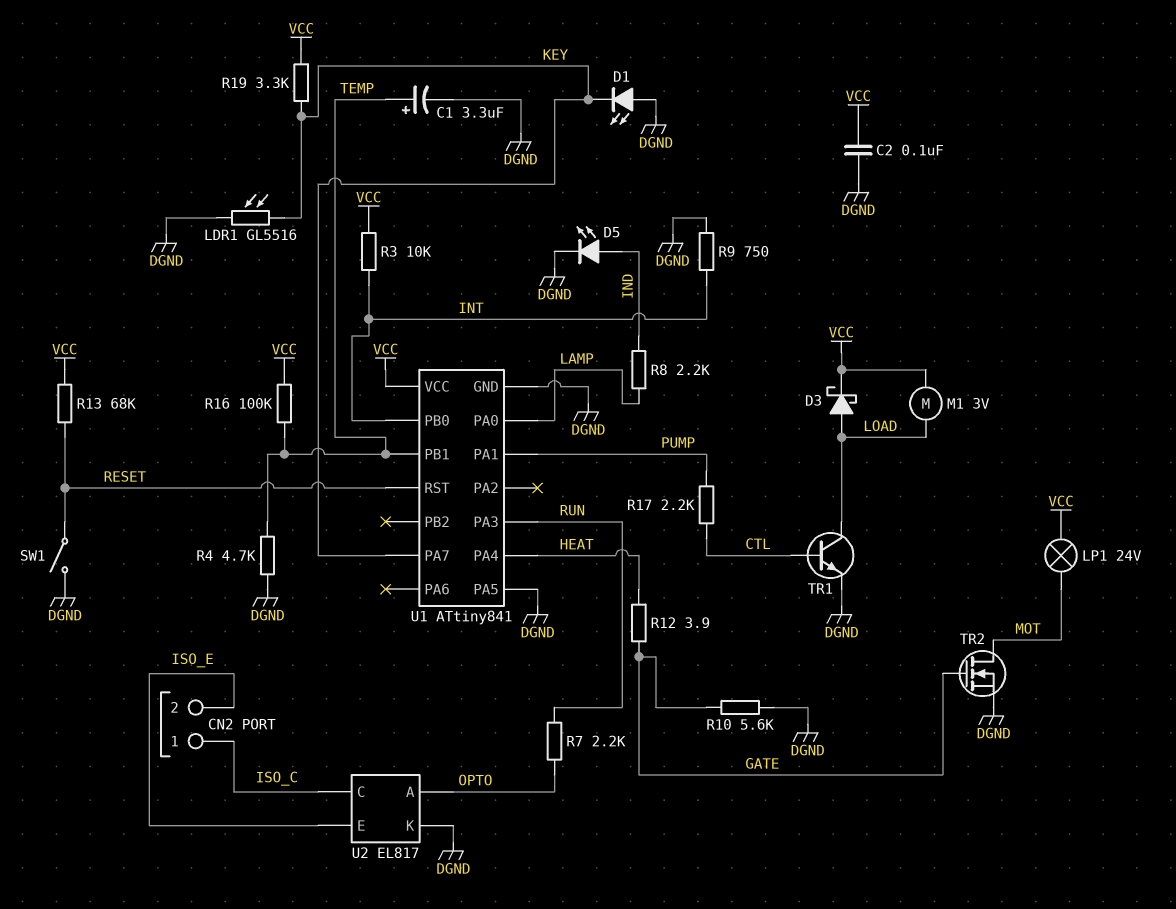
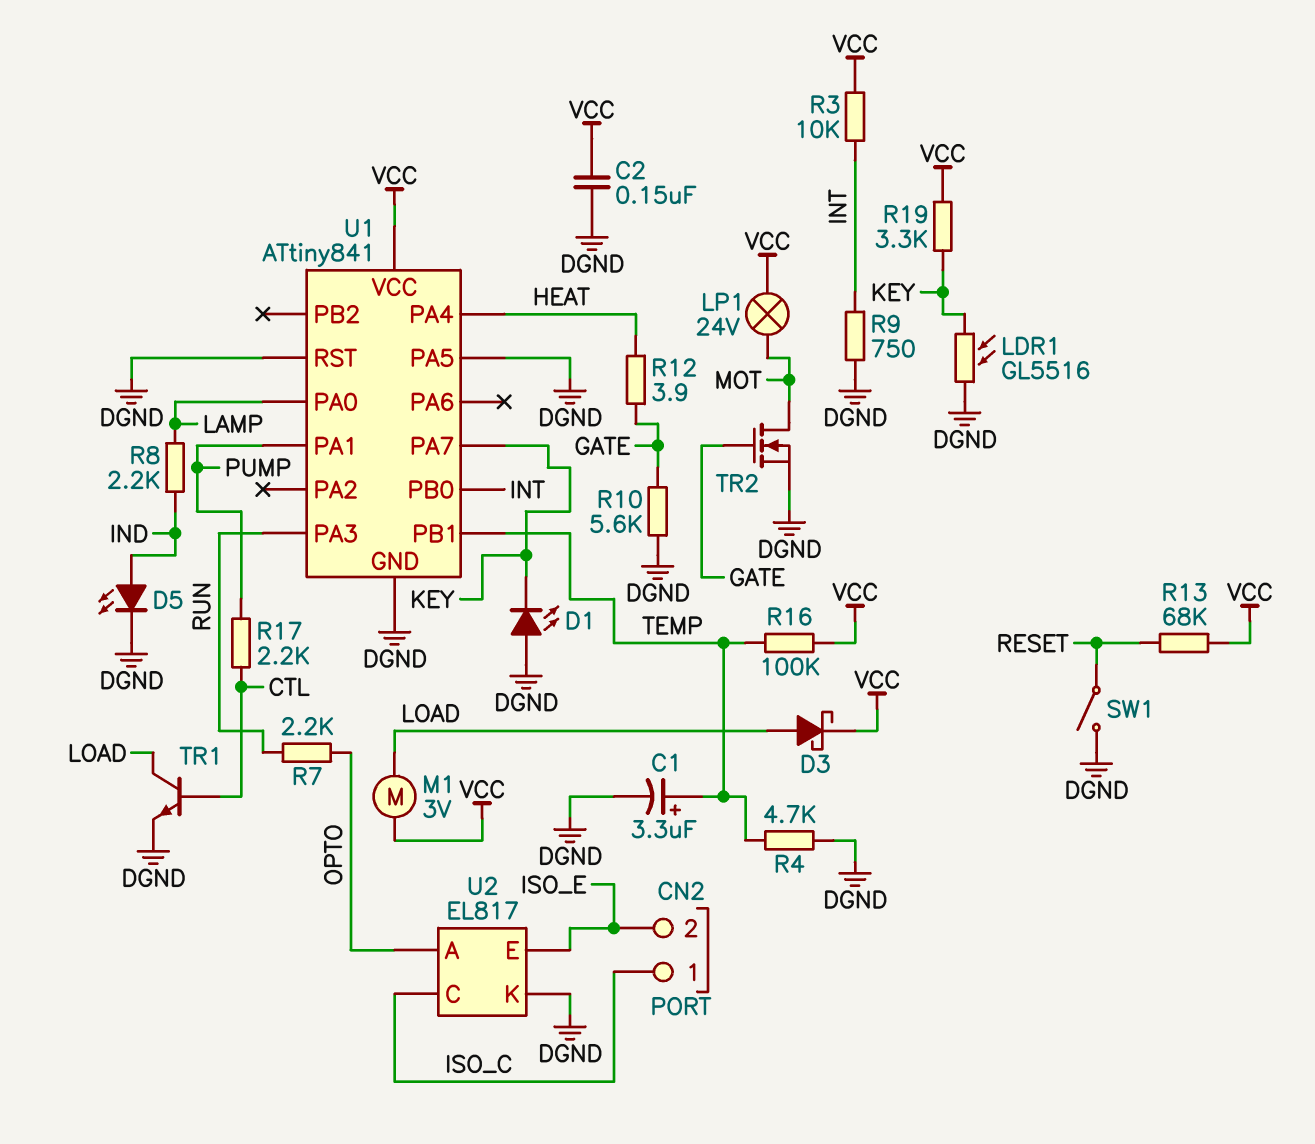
C2: 100nF (DGND, VCC) -> 150nF (DGND, VCC)
U1 pin RST: RESET -> DGND

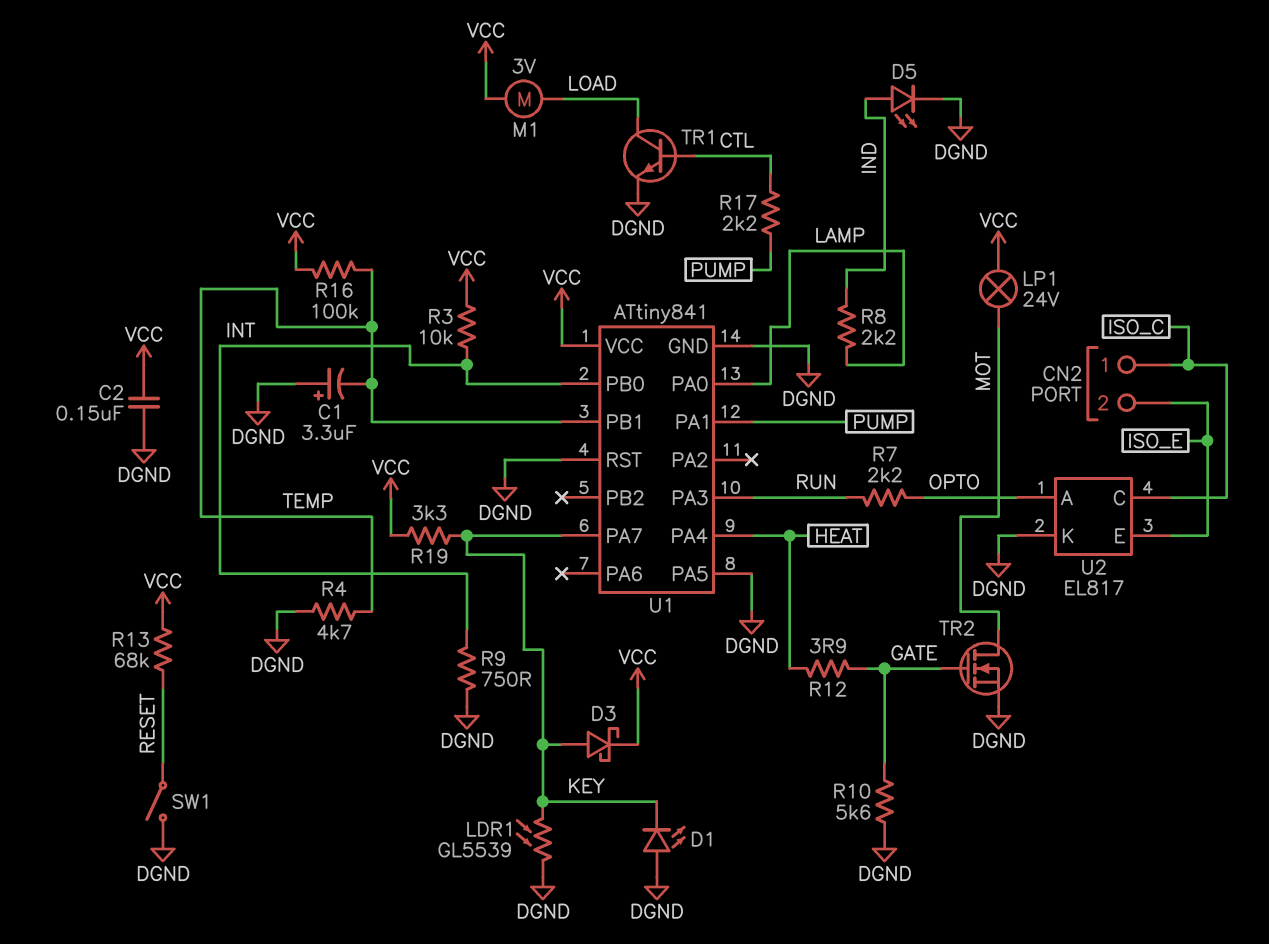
C1: 3.3uF (plus TEMP, minus DGND) -> 3.3uF (plus DGND, minus TEMP)
D3: schottky (A LOAD, K VCC) -> schottky (A KEY, K VCC)
LDR1: GL5516 (DGND, KEY) -> GL5539 (DGND, KEY)

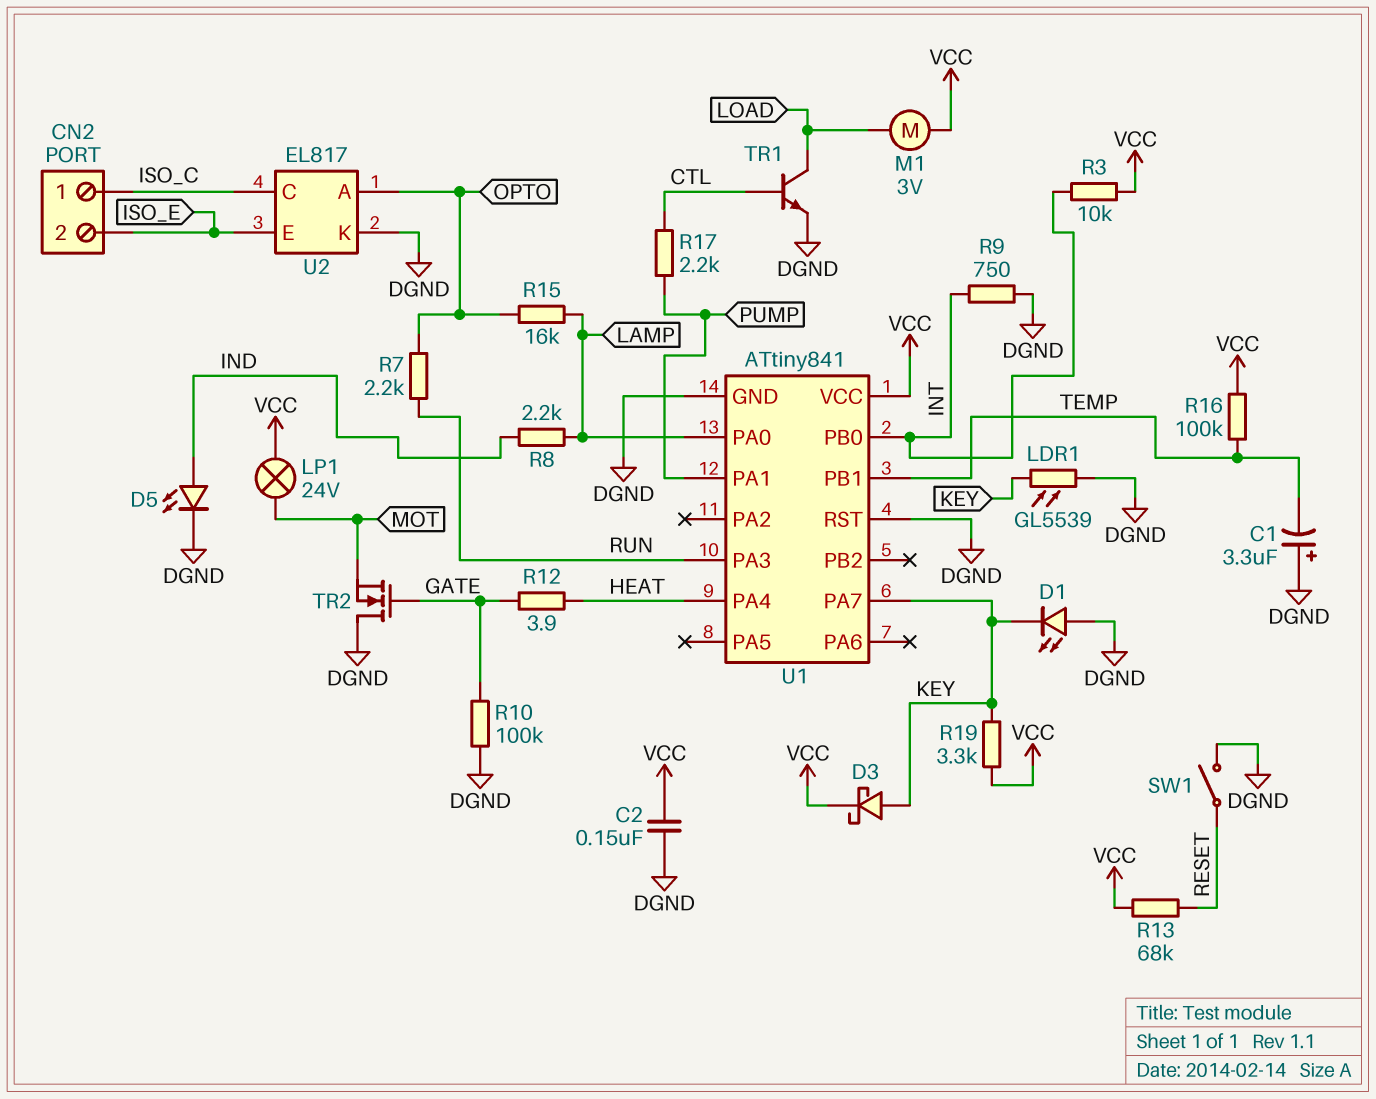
R4: 4.7k (DGND, TEMP) -> none
R10: 5.6k (DGND, GATE) -> 100k (DGND, GATE)
R15: none -> 16k (LAMP, OPTO)
TR2: NMOS (G GATE, D MOT, S DGND) -> NMOS (G GATE, D DGND, S MOT)
U1 pin PA5: DGND -> none

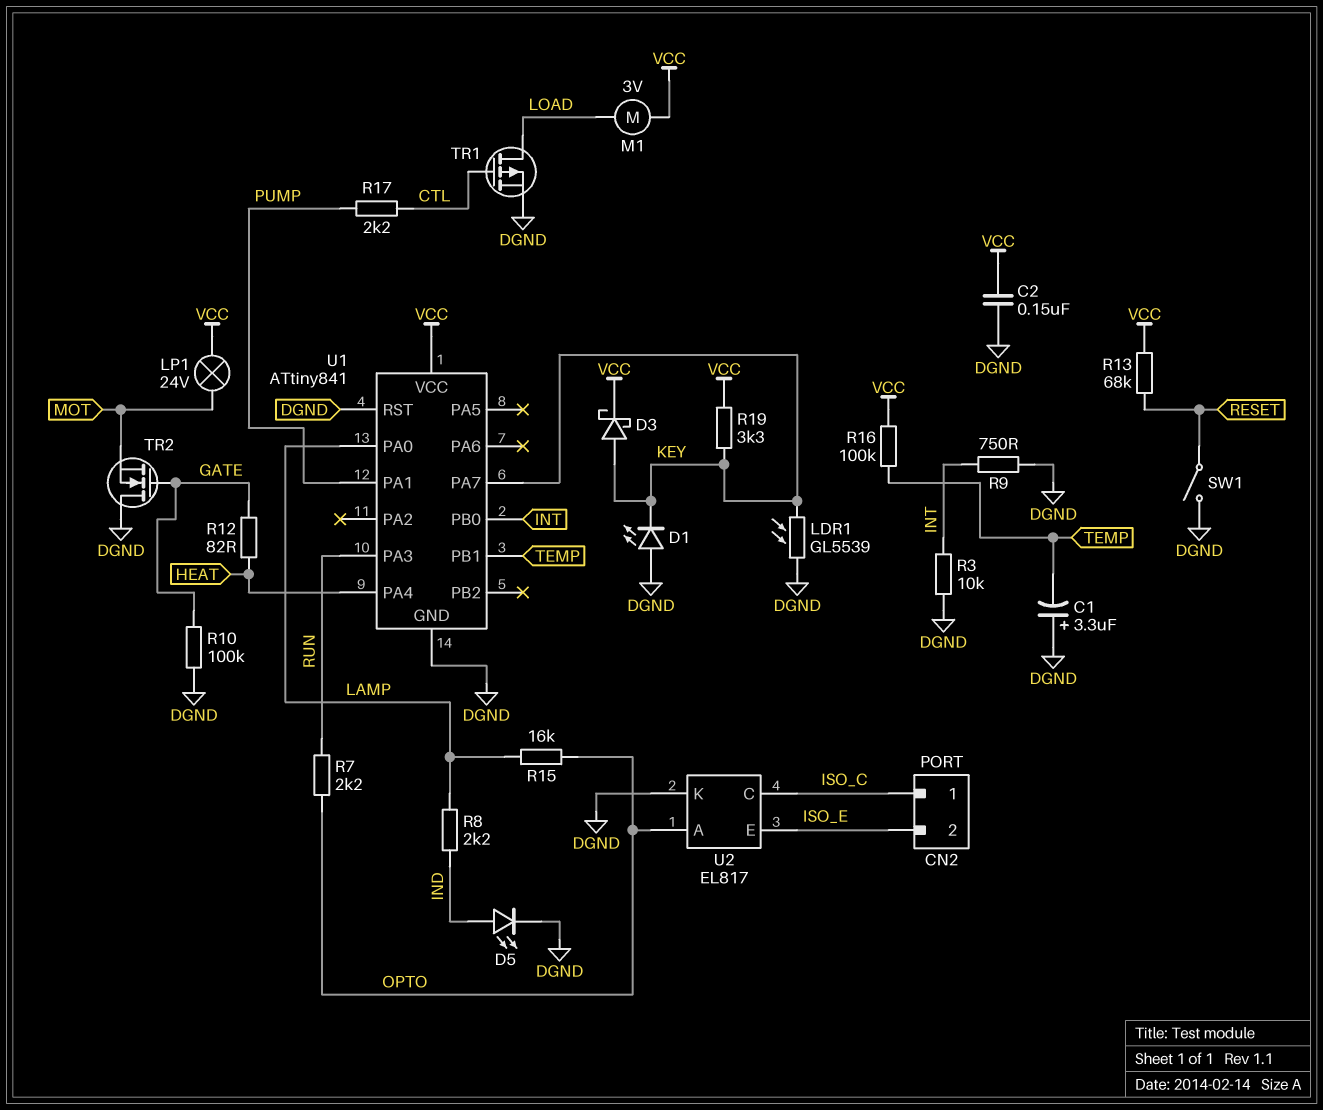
R3: 10k (INT, VCC) -> 10k (DGND, INT)
R12: 3.9 (GATE, HEAT) -> 82 (GATE, HEAT)
TR1: NPN (B CTL, C LOAD, E DGND) -> PMOS (G CTL, D LOAD, S DGND)

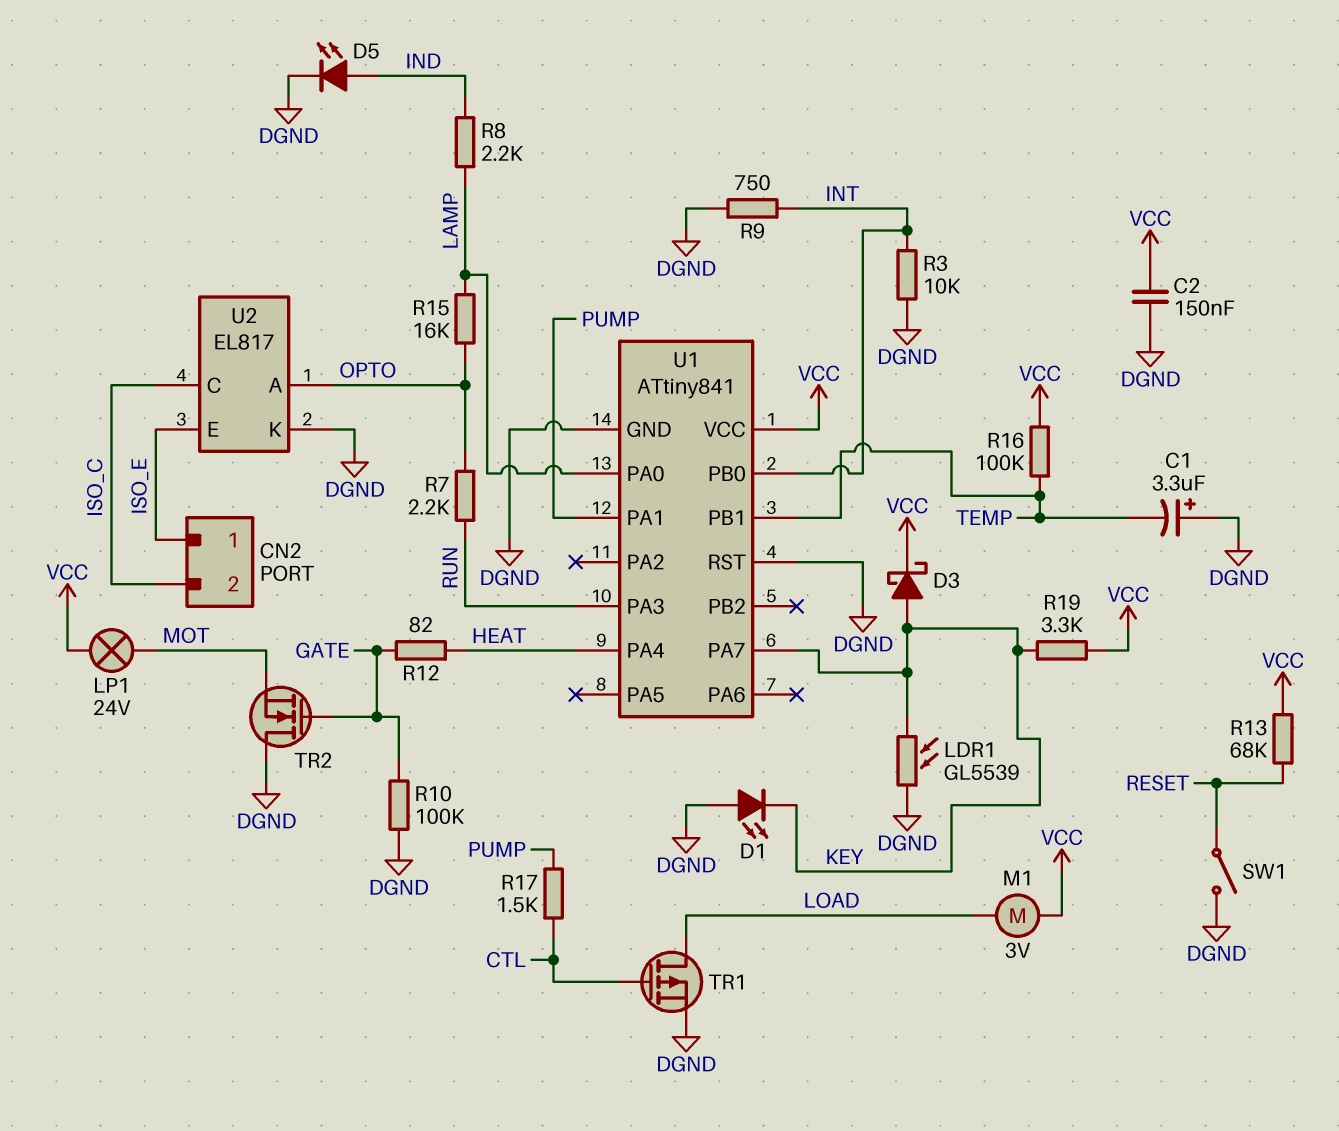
CN2 pin 1: ISO_C -> ISO_E
CN2 pin 2: ISO_E -> ISO_C
R17: 2.2k (CTL, PUMP) -> 1.5k (CTL, PUMP)

